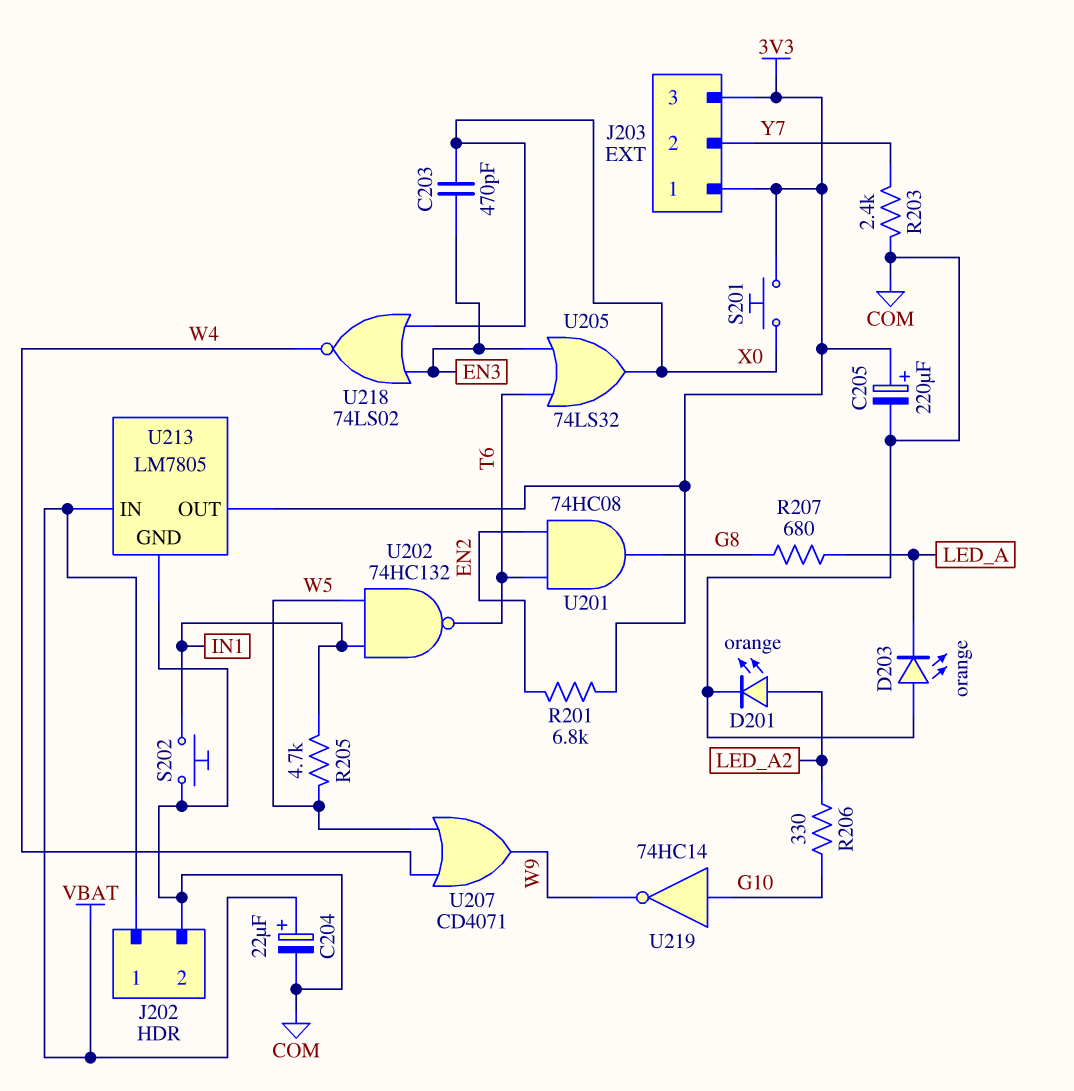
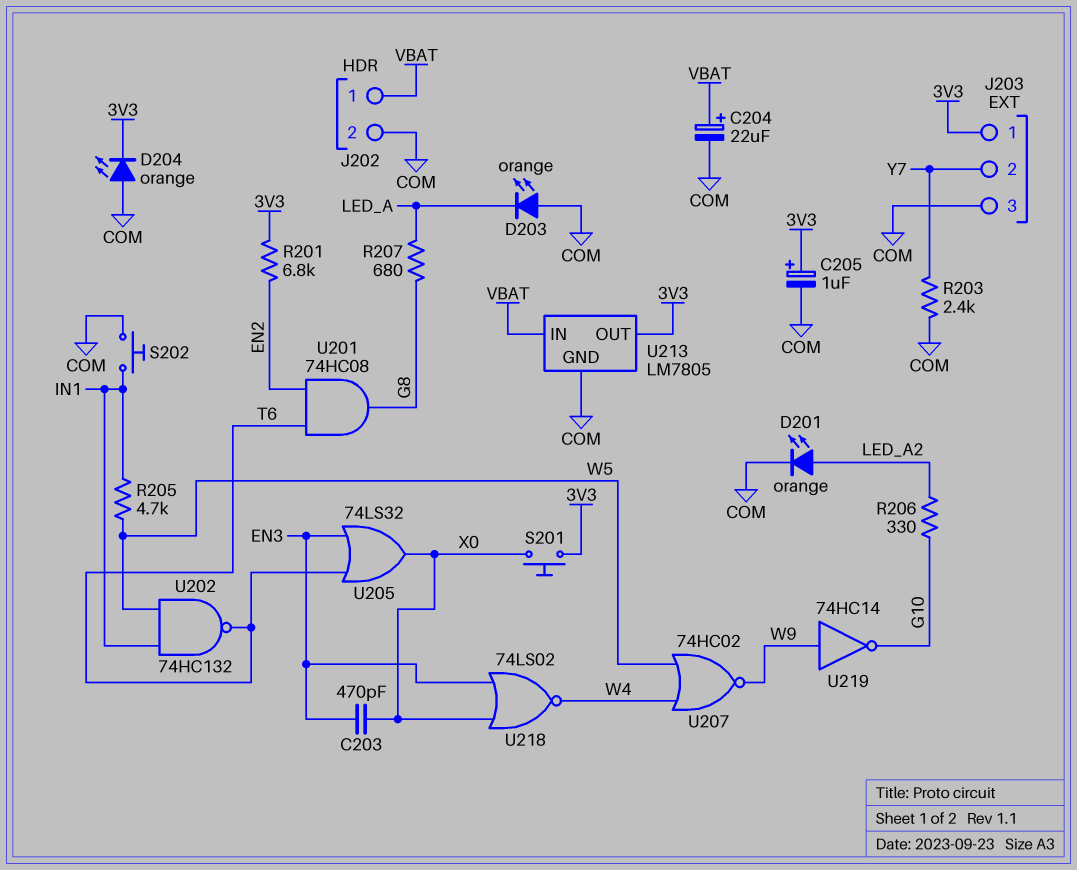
C205: 220uF (plus 3V3, minus COM) -> 1uF (plus 3V3, minus COM)
D204: none -> LED orange (A COM, K 3V3)
J203 pin 3: 3V3 -> COM
U207: OR CD4071 (in W4, in W5, out W9) -> NOR 74HC02 (in W4, in W5, out W9)
U219: NOT 74HC14 (in G10, out W9) -> NOT 74HC14 (in W9, out G10)

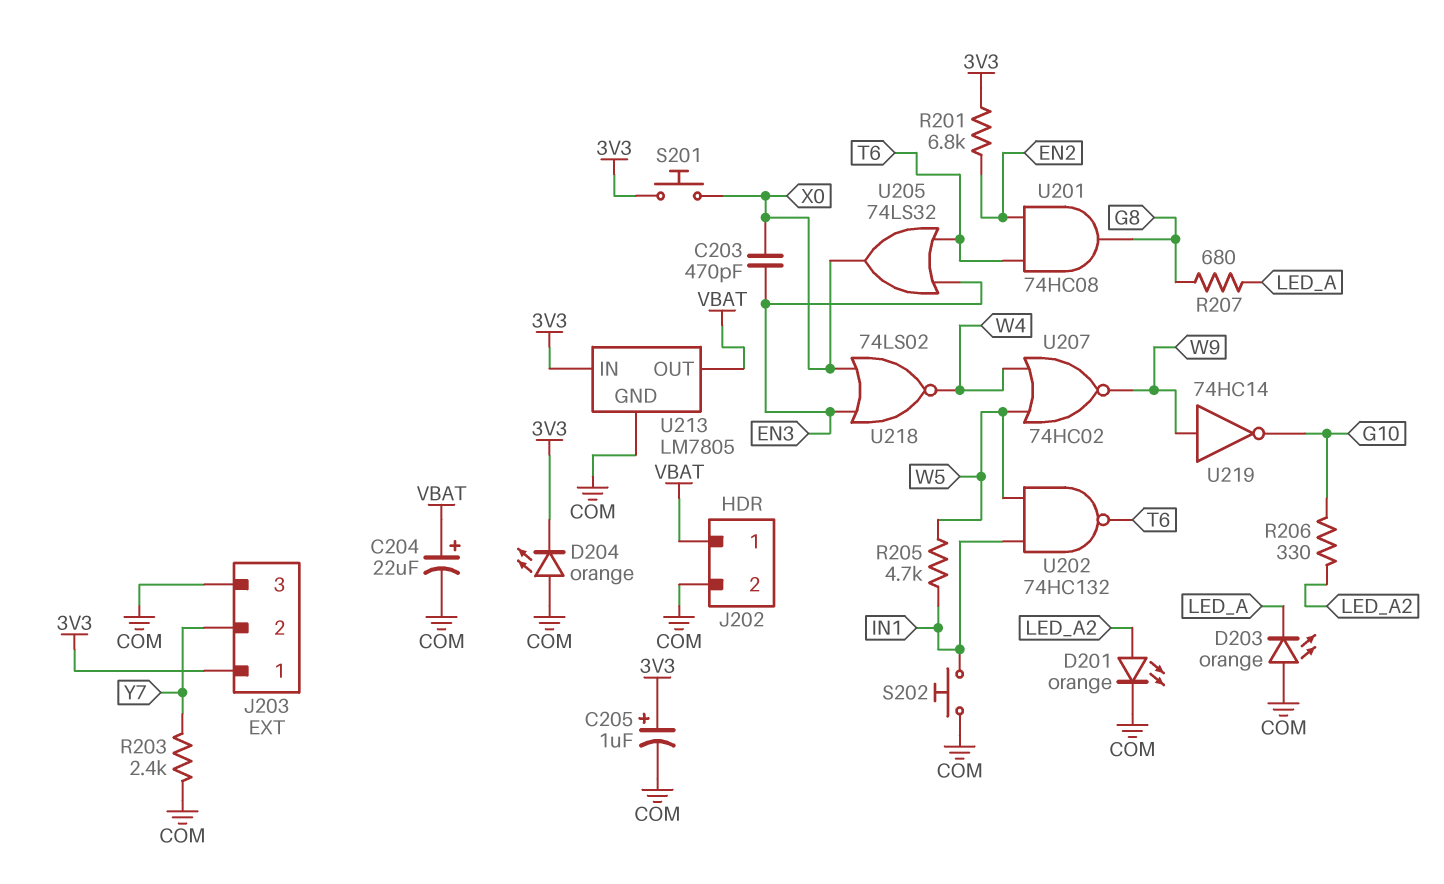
U213 pin IN: VBAT -> 3V3
U213 pin OUT: 3V3 -> VBAT

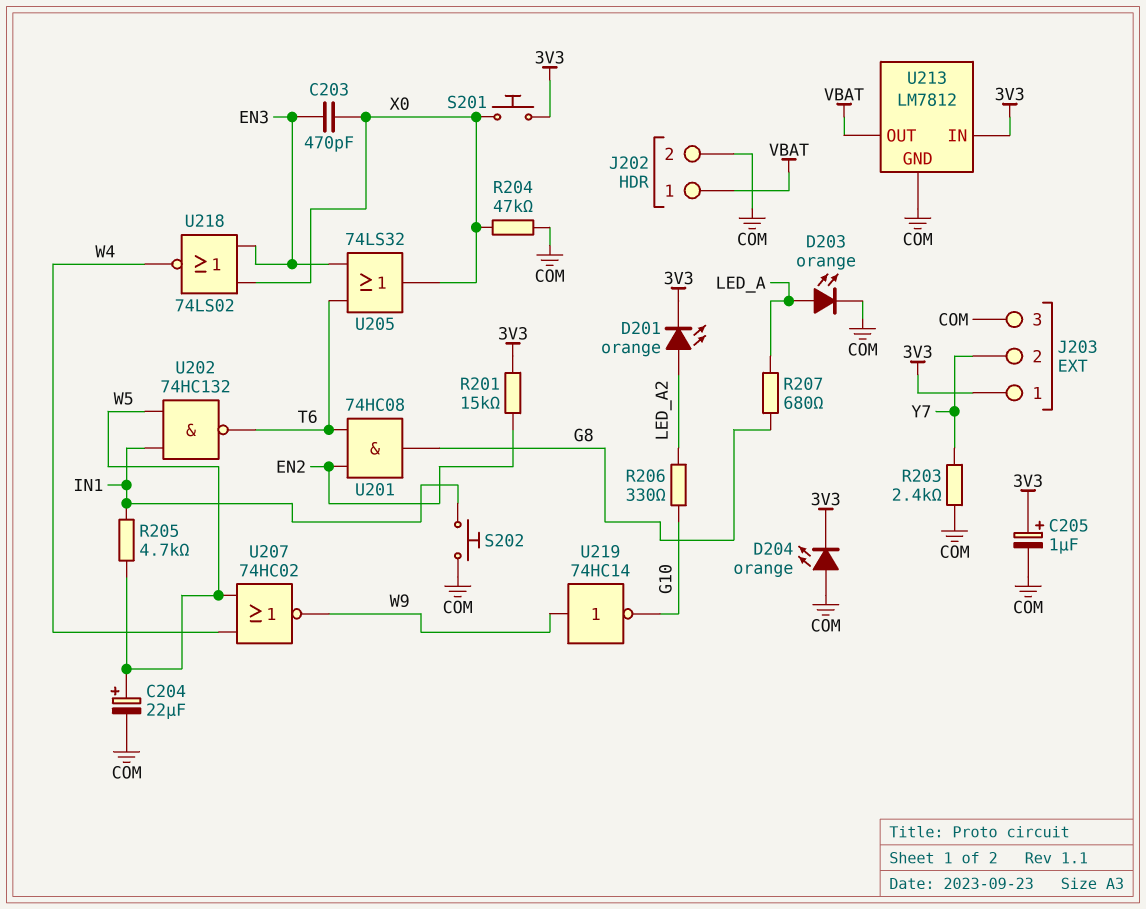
C204: 22uF (plus VBAT, minus COM) -> 22uF (plus W5, minus COM)
D201: LED orange (A LED_A2, K COM) -> LED orange (A LED_A2, K 3V3)
D203: LED orange (A COM, K LED_A) -> LED orange (A LED_A, K COM)
R201: 6.8k (3V3, EN2) -> 15k (3V3, EN2)
R204: none -> 47k (COM, X0)
U213: LM7805 -> LM7812

